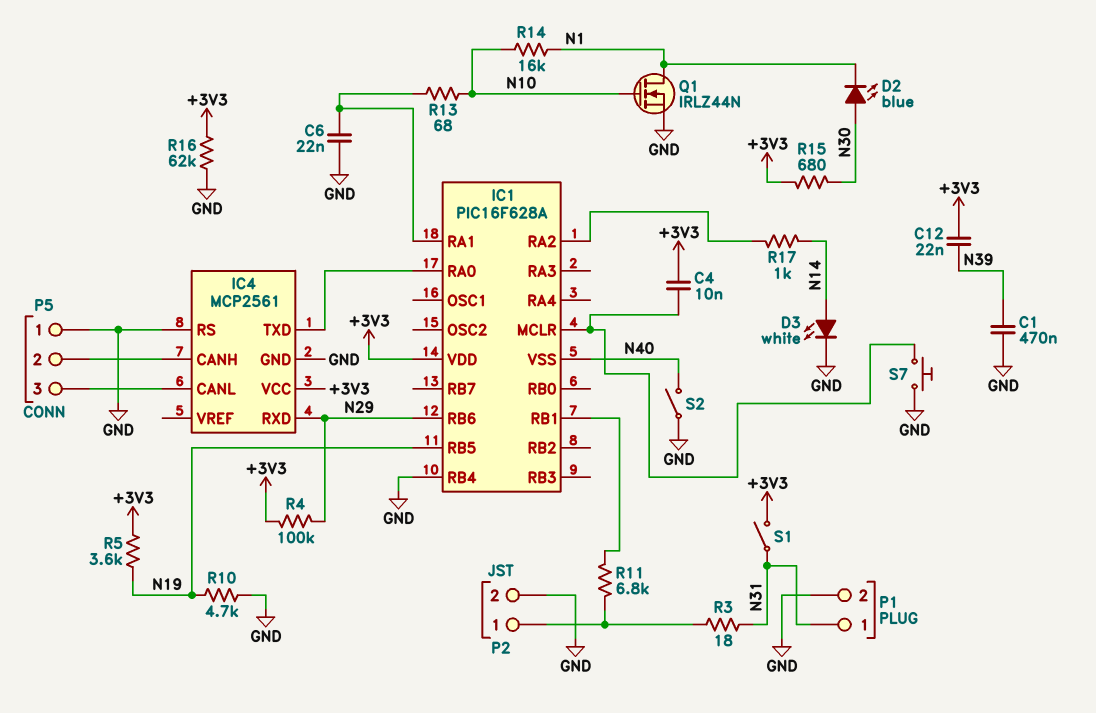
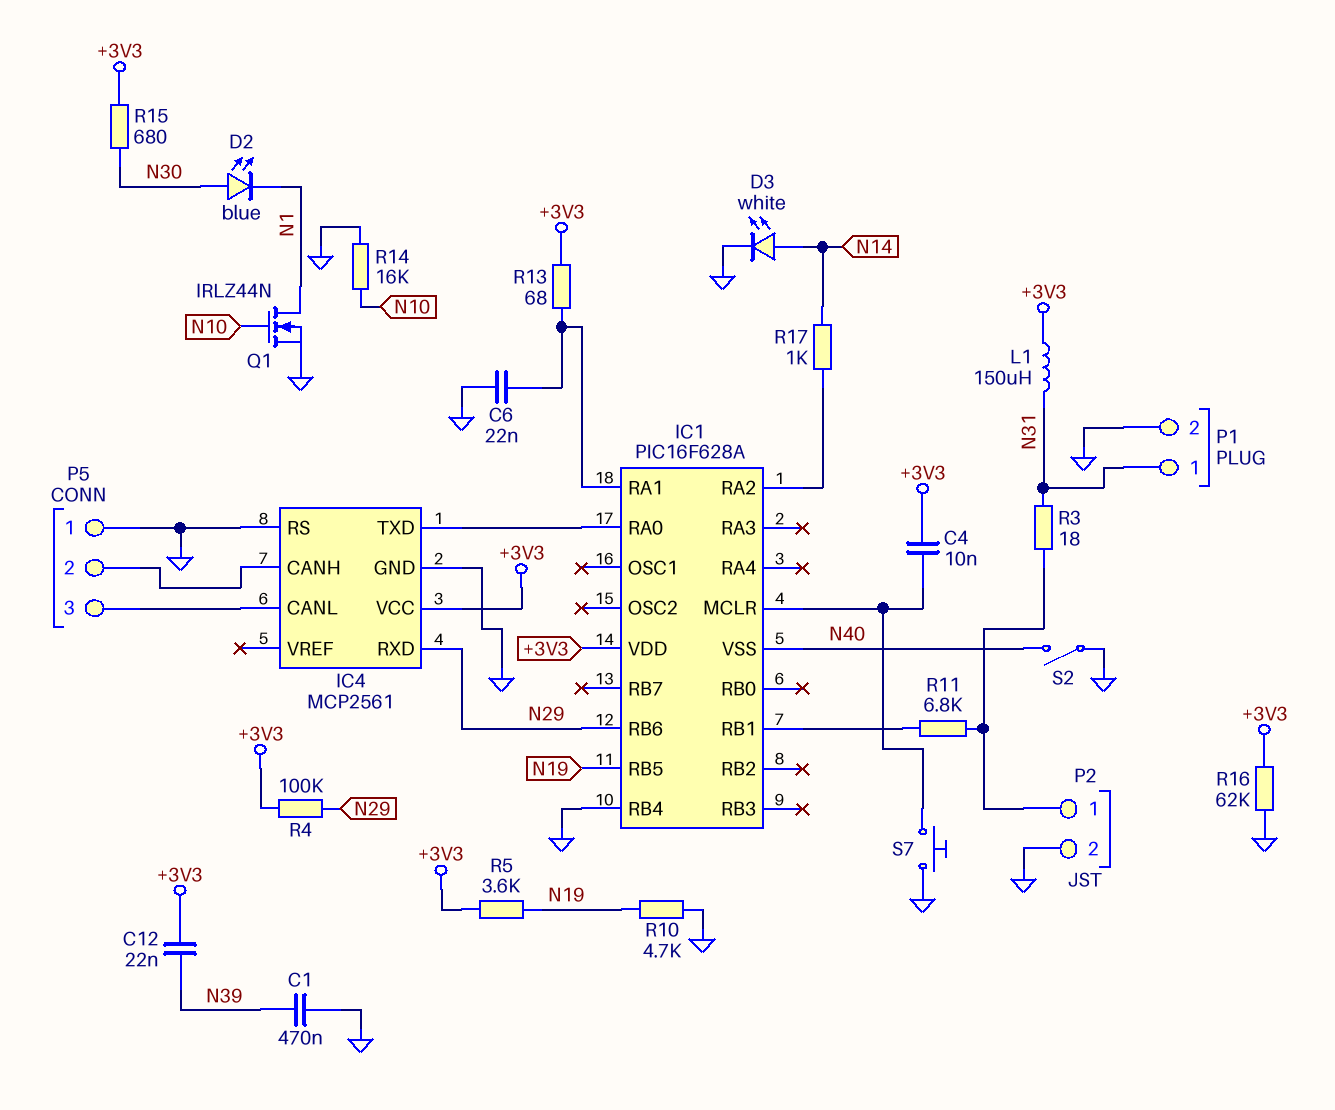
L1: none -> 150uH (+3V3, N31)
R13: 68 (IC1/RA1, N10) -> 68 (+3V3, IC1/RA1)
R14: 16k (N1, N10) -> 16k (GND, N10)
S1: switch (+3V3, N31) -> none

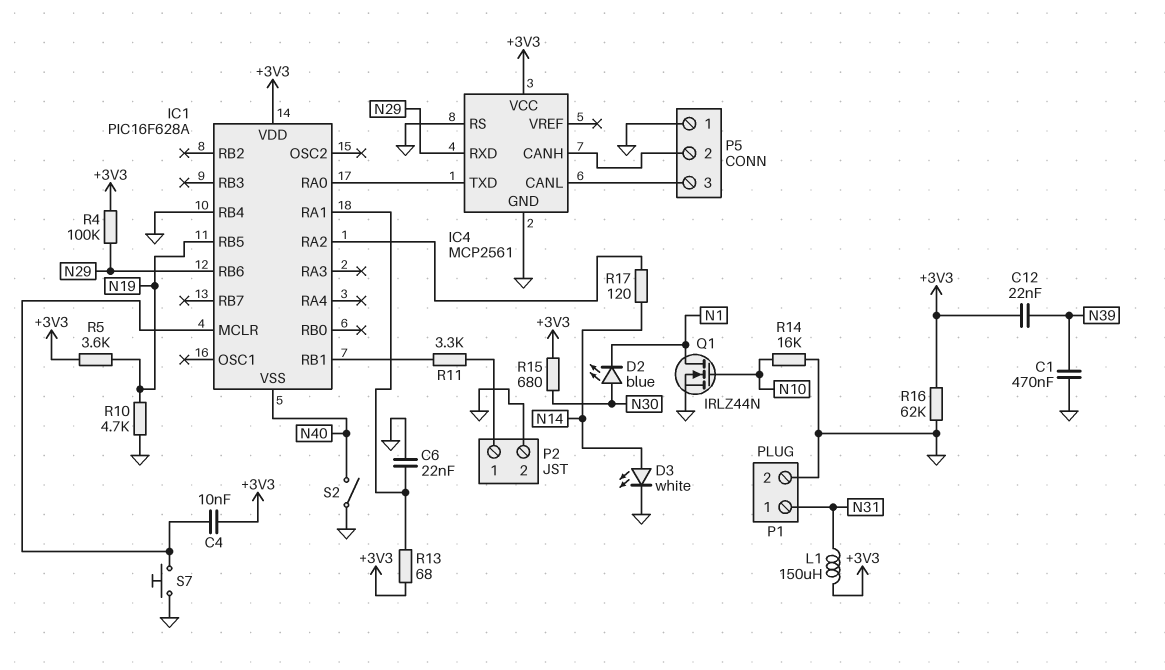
R3: 18 (N31, P2/1) -> none
R11: 6.8k (IC1/RB1, P2/1) -> 3.3k (IC1/RB1, P2/1)
R17: 1k (IC1/RA2, N14) -> 120 (IC1/RA2, N14)

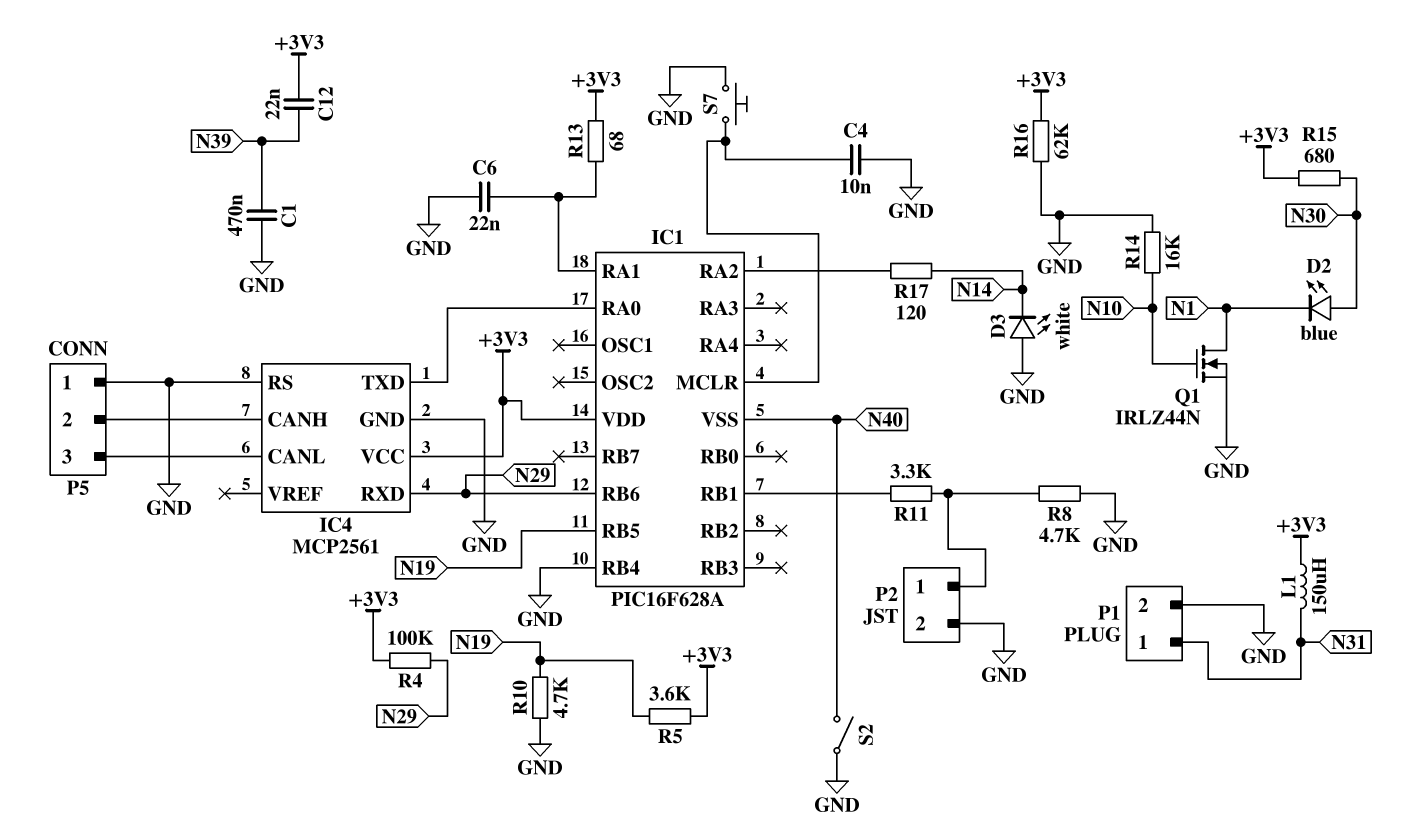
C4: 10nF (+3V3, IC1/MCLR) -> 10nF (GND, IC1/MCLR)
D3: LED white (A N14, K GND) -> LED white (A GND, K N14)
R8: none -> 4.7k (GND, P2/1)

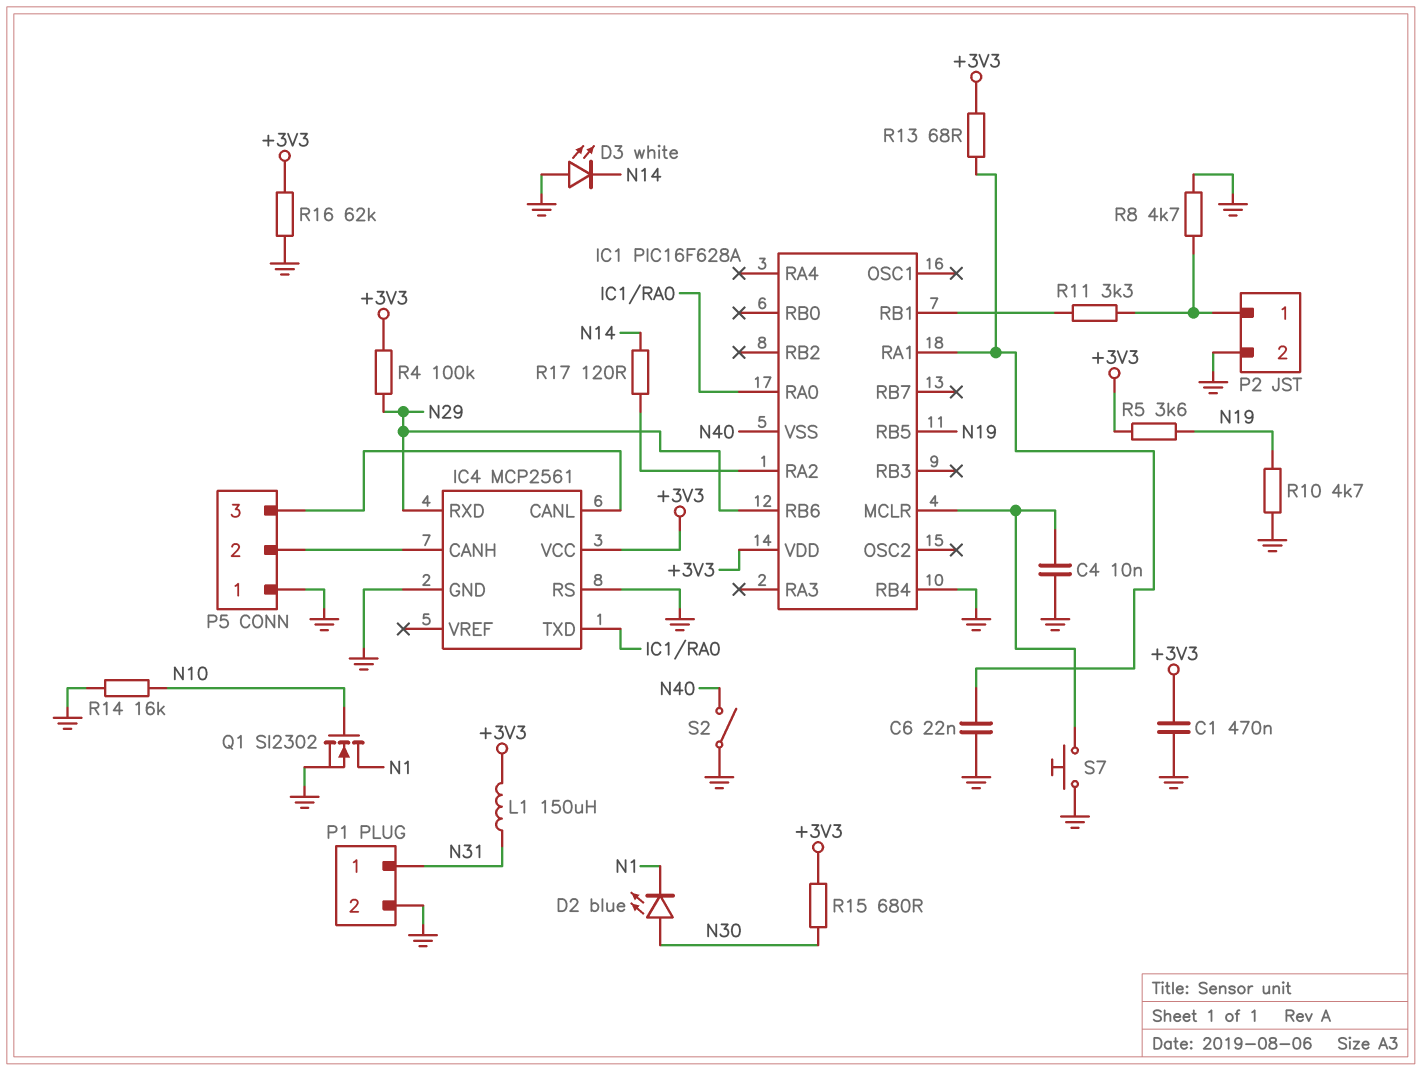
C1: 470nF (GND, N39) -> 470nF (+3V3, GND)
C12: 22nF (+3V3, N39) -> none
Q1: NMOS IRLZ44N (G N10, D N1, S GND) -> NMOS SI2302 (G N10, D N1, S GND)

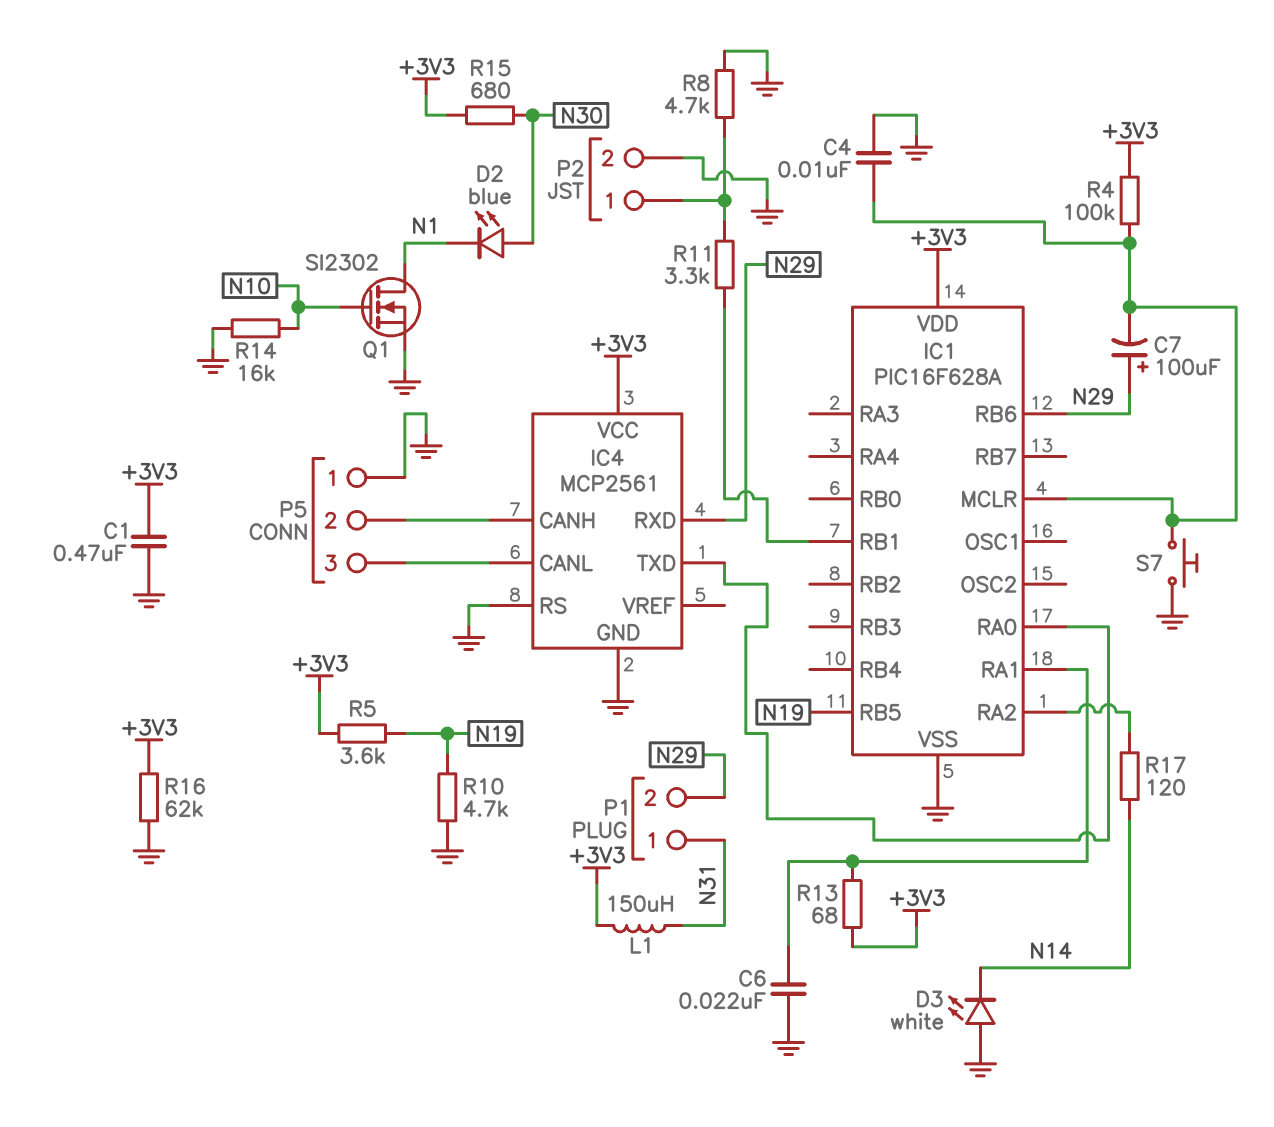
C7: none -> 100uF (plus N29, minus IC1/MCLR)
IC1 pin RB4: GND -> none
IC1 pin VSS: N40 -> GND
P1 pin 2: GND -> N29
R4: 100k (+3V3, N29) -> 100k (+3V3, IC1/MCLR)
S2: switch (GND, N40) -> none

